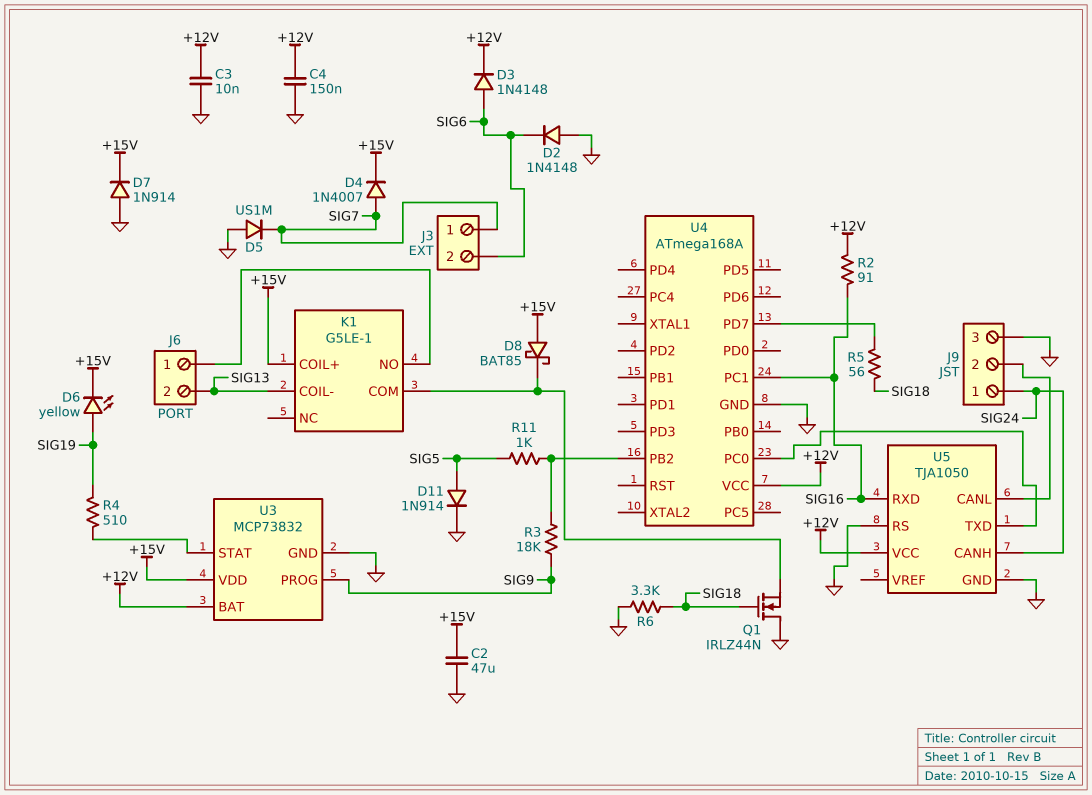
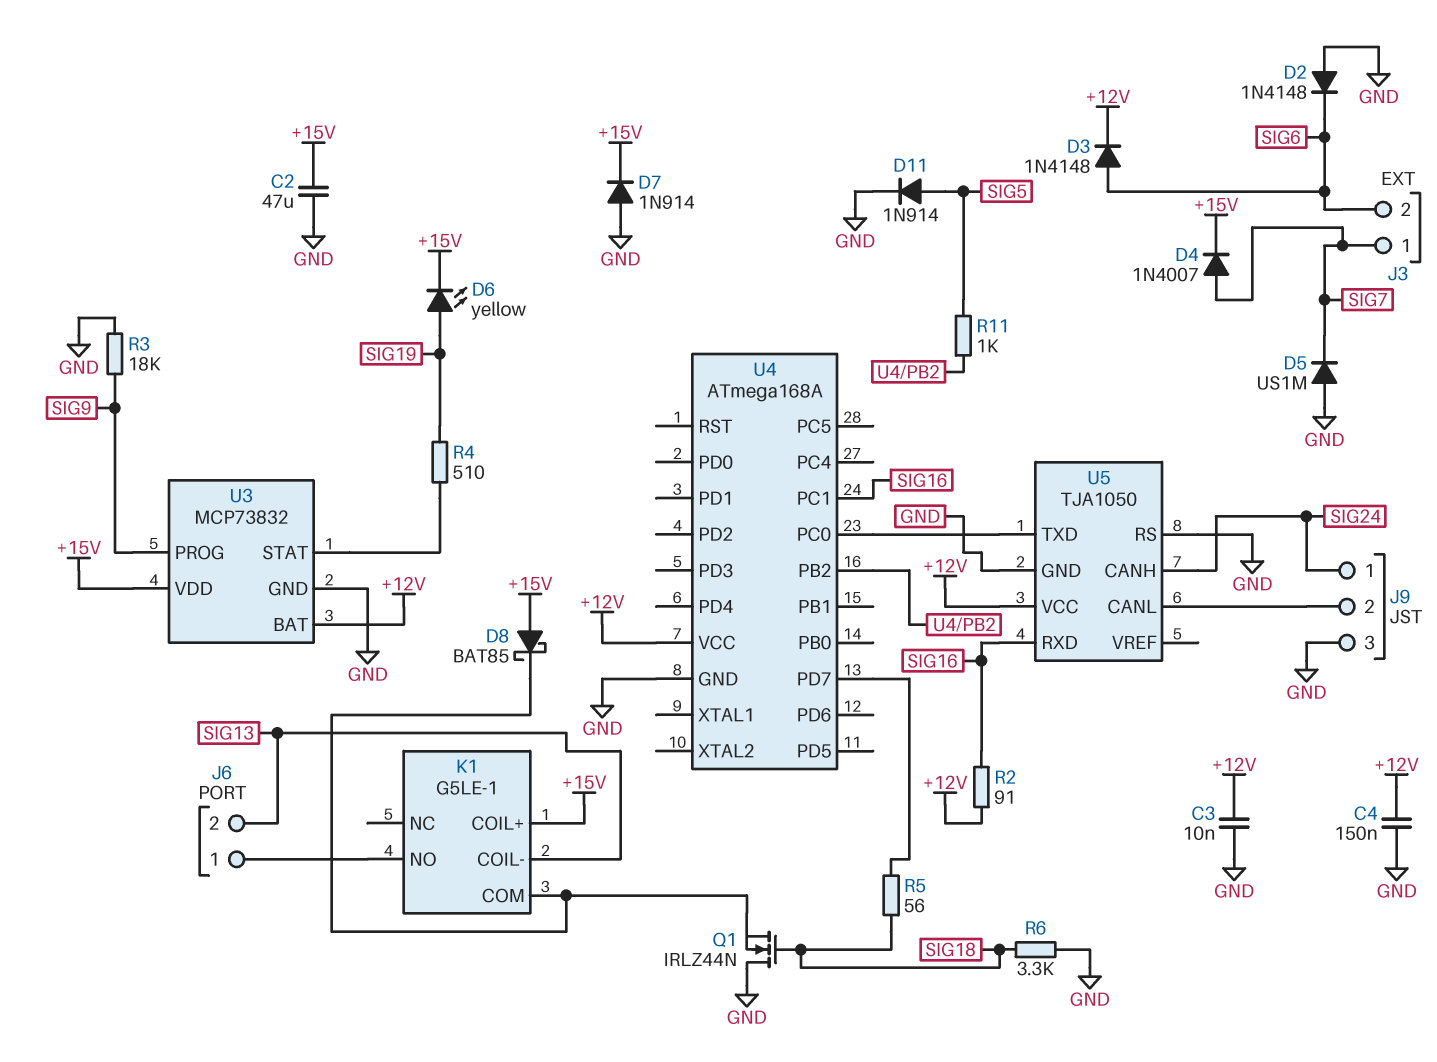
R3: 18k (SIG9, U4/PB2) -> 18k (GND, SIG9)

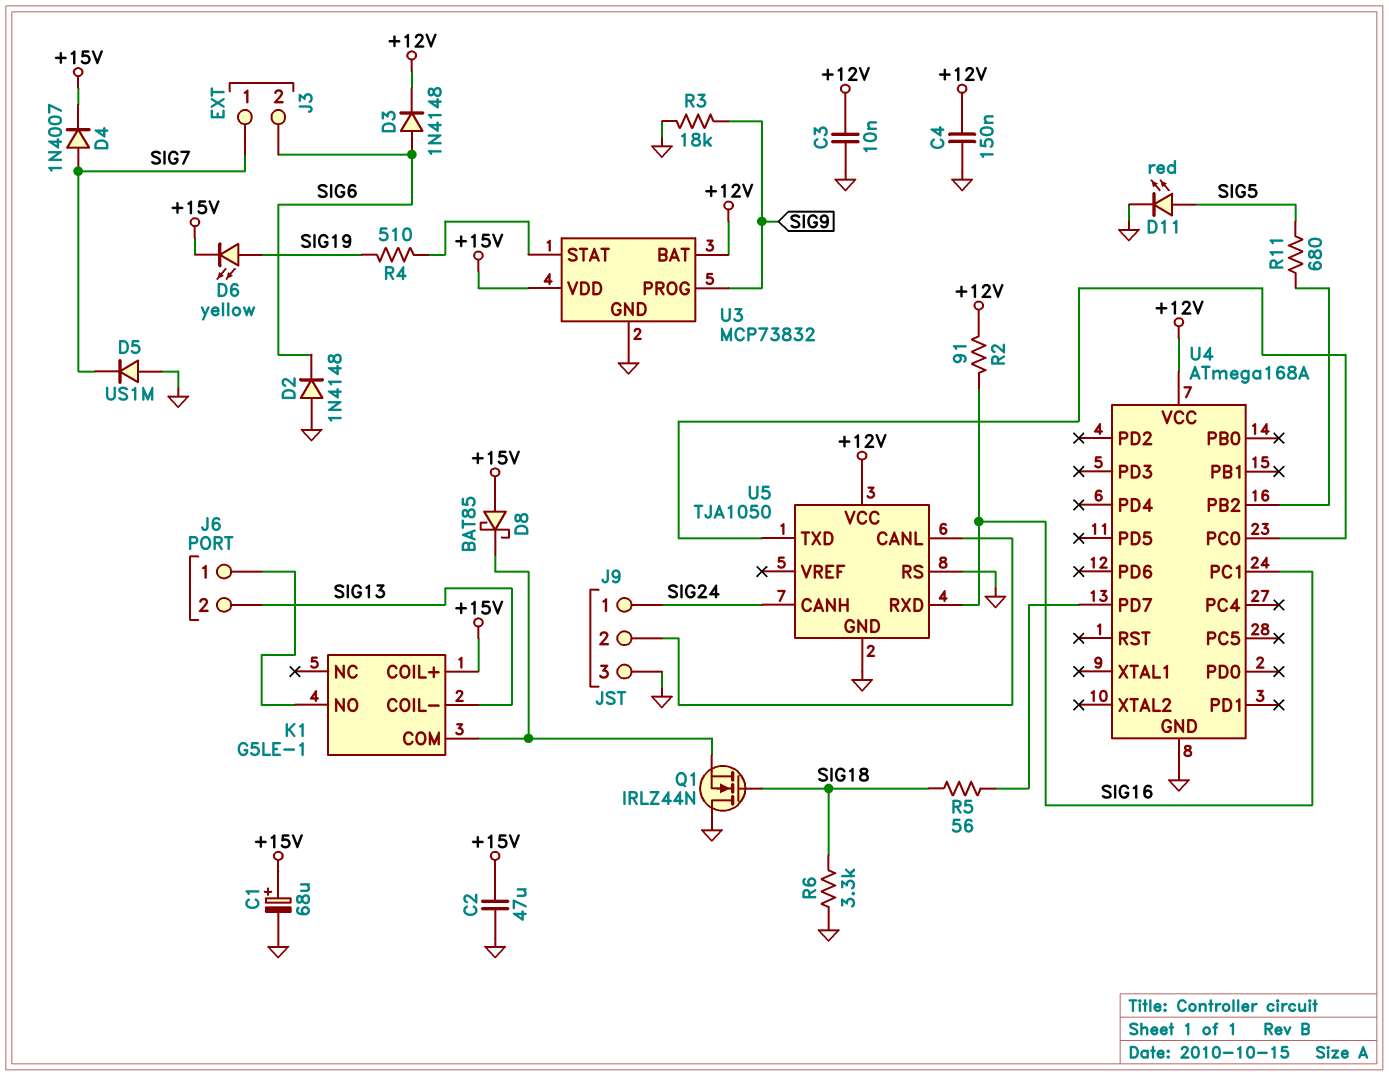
C1: none -> 68uF (plus +15V, minus GND)
D7: diode 1N914 (A GND, K +15V) -> none
D11: diode 1N914 (A SIG5, K GND) -> LED red (A SIG5, K GND)
R11: 1k (SIG5, U4/PB2) -> 680 (SIG5, U4/PB2)

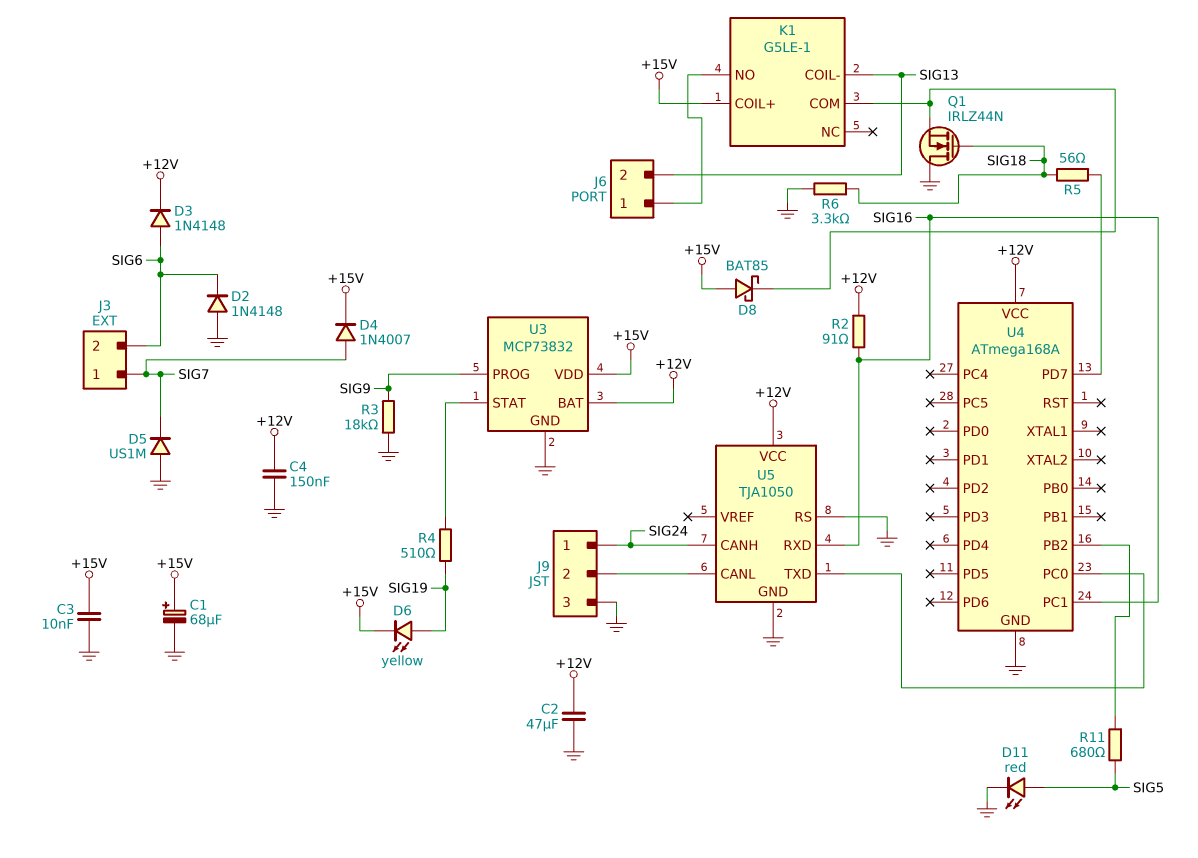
C2: 47uF (+15V, GND) -> 47uF (+12V, GND)
C3: 10nF (+12V, GND) -> 10nF (+15V, GND)

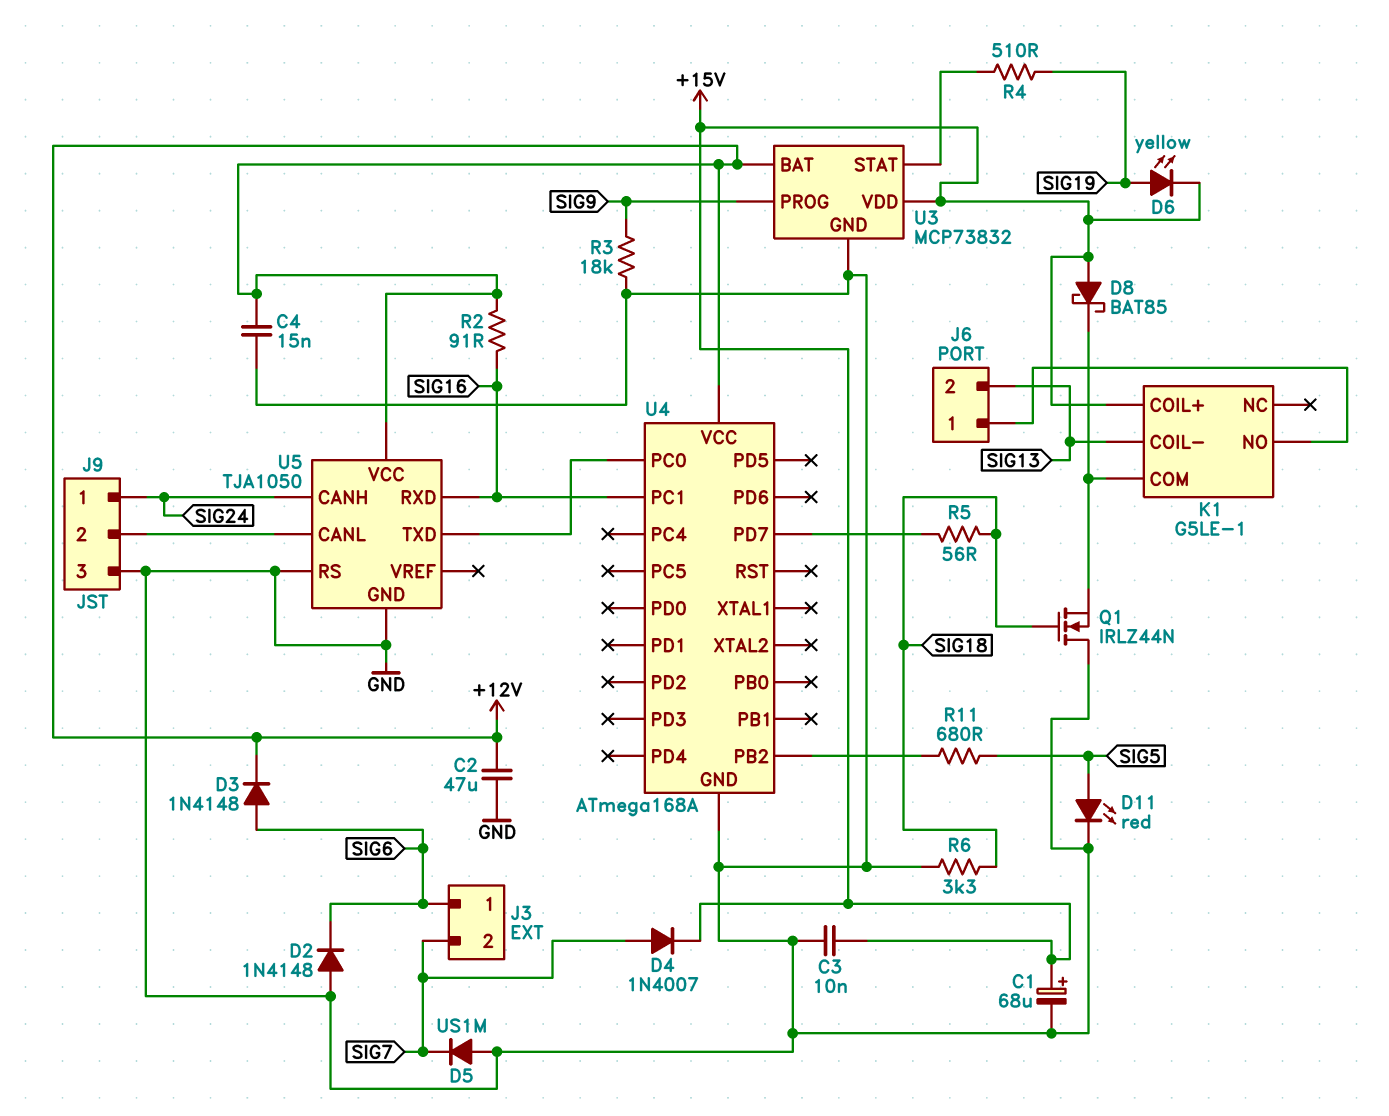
C4: 150nF (+12V, GND) -> 15nF (+12V, GND)
J3 pin 1: SIG7 -> SIG6
J3 pin 2: SIG6 -> SIG7

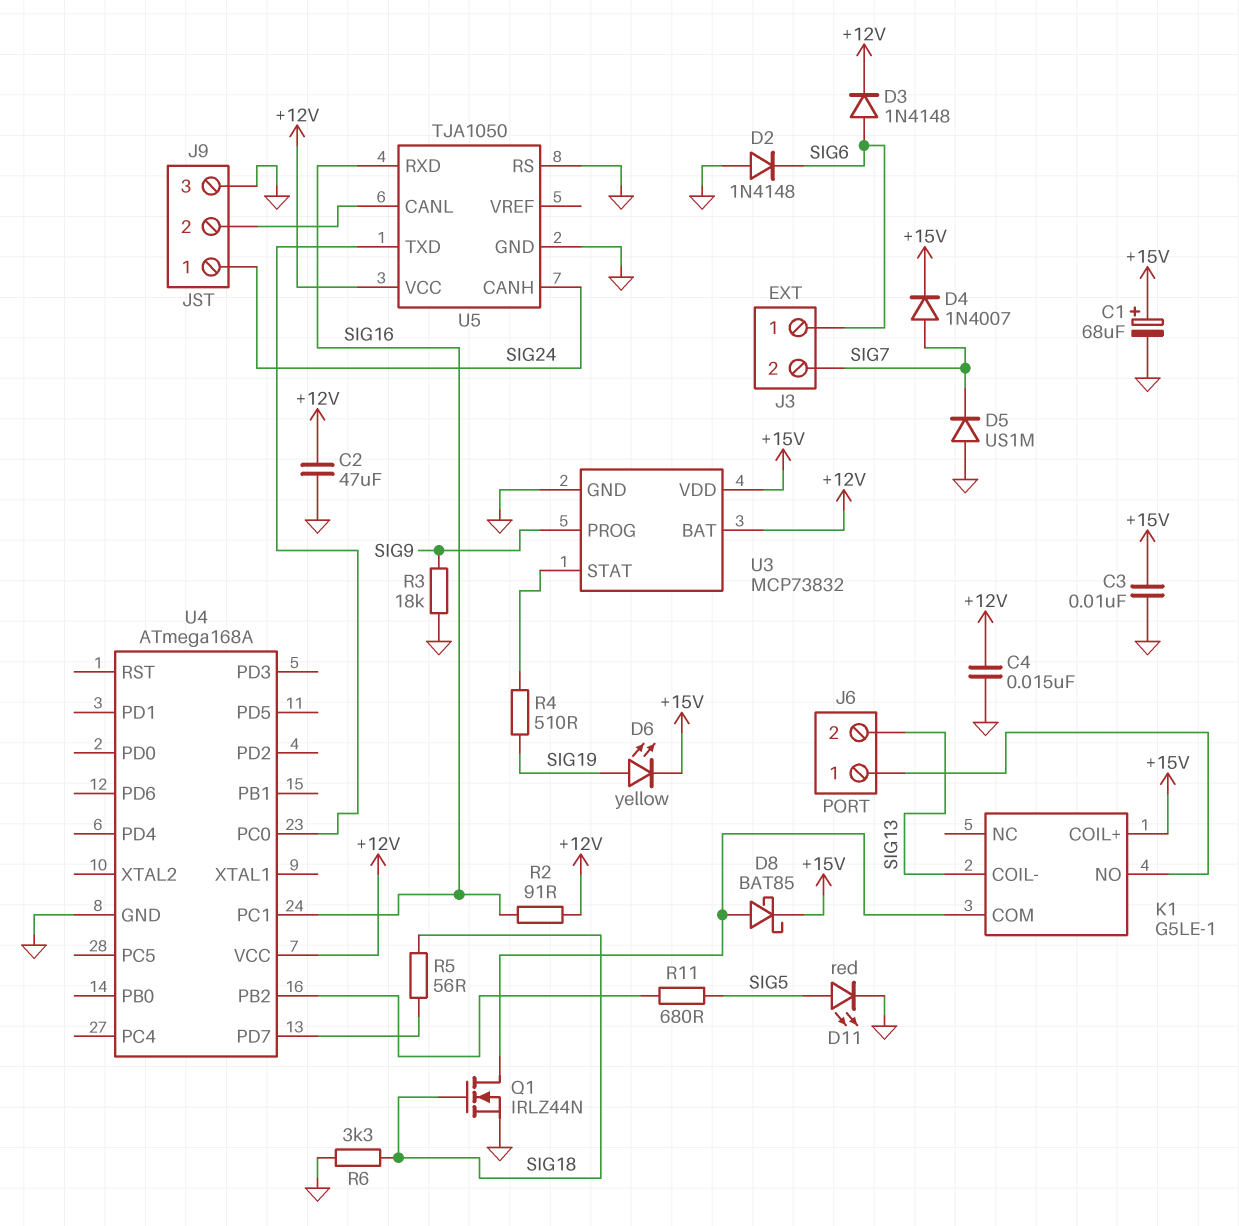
D8: schottky BAT85 (A +15V, K K1/COM) -> schottky BAT85 (A K1/COM, K +15V)
Q1: NMOS IRLZ44N (G SIG18, D GND, S K1/COM) -> NMOS IRLZ44N (G SIG18, D K1/COM, S GND)

